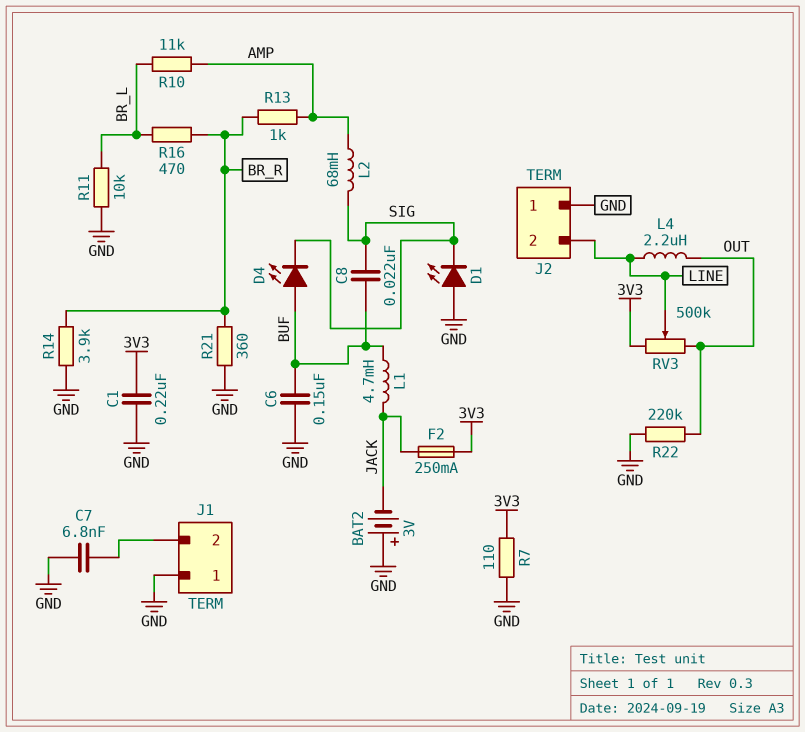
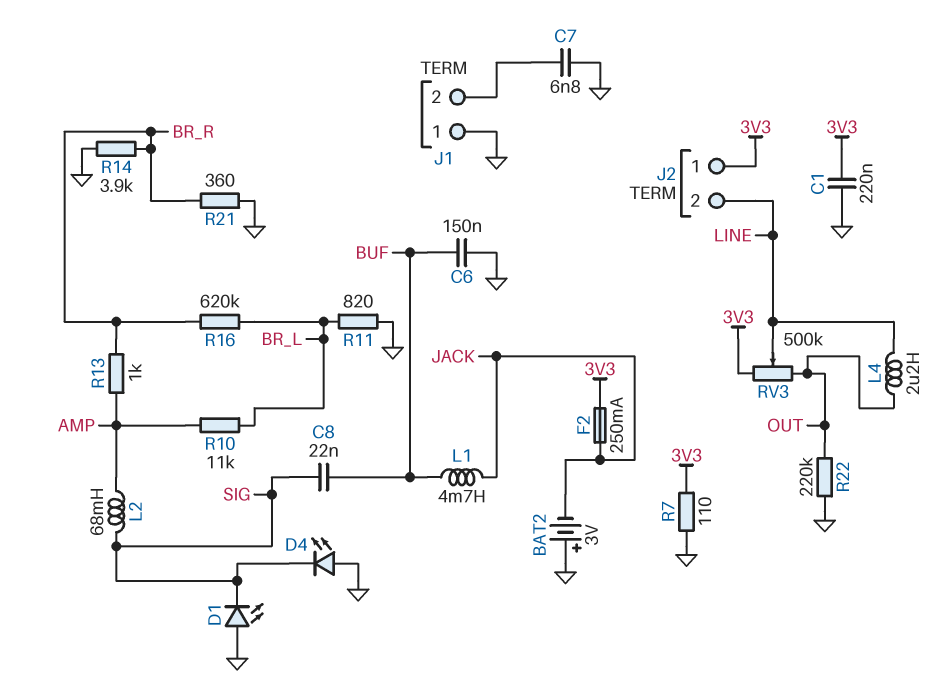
D4: LED (A BUF, K SIG) -> LED (A GND, K SIG)
J2 pin 1: GND -> 3V3
R11: 10k (BR_L, GND) -> 820 (BR_L, GND)
R16: 470 (BR_L, BR_R) -> 620k (BR_L, BR_R)

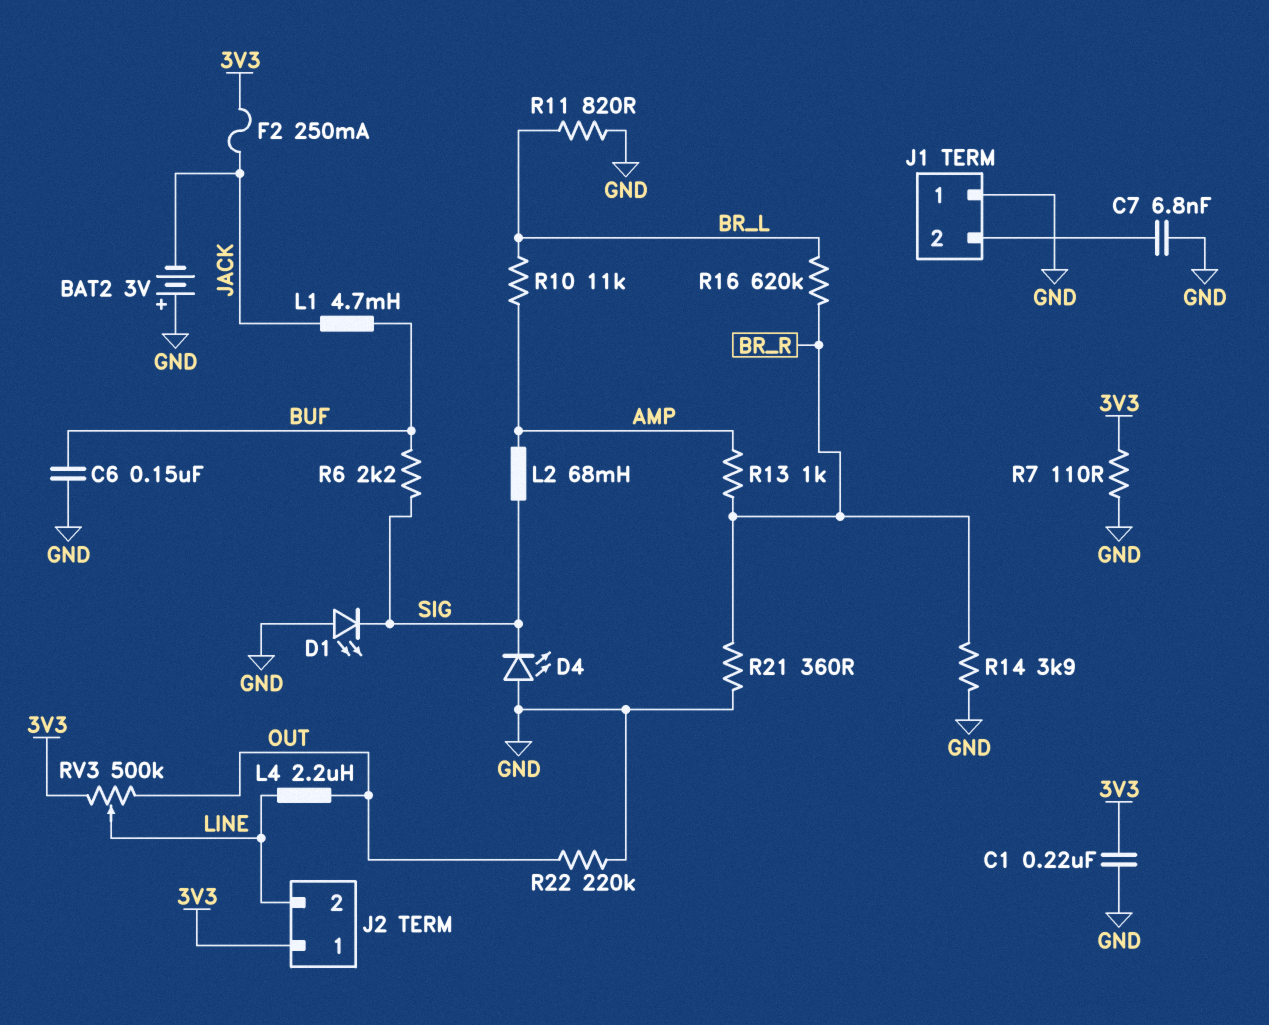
C8: 22nF (BUF, SIG) -> none
R6: none -> 2.2k (BUF, SIG)

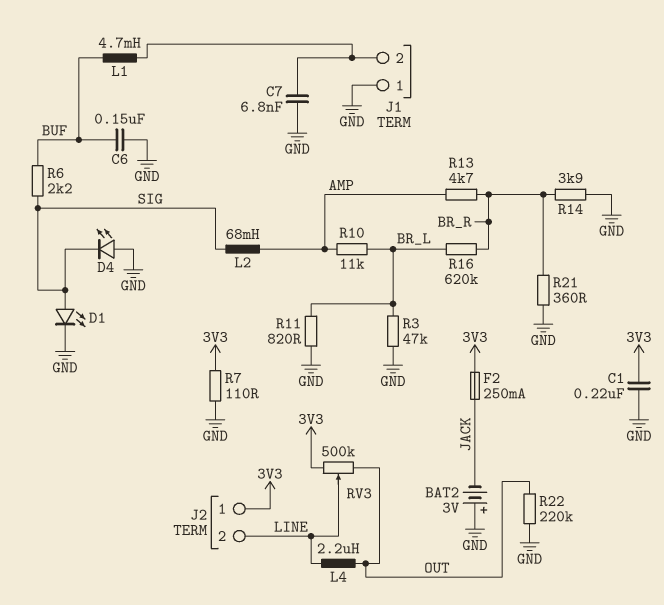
D1: LED (A GND, K SIG) -> LED (A SIG, K GND)
L1: 4.7mH (BUF, JACK) -> 4.7mH (BUF, J1/2)
R3: none -> 47k (BR_L, GND)
R13: 1k (AMP, BR_R) -> 4.7k (AMP, BR_R)

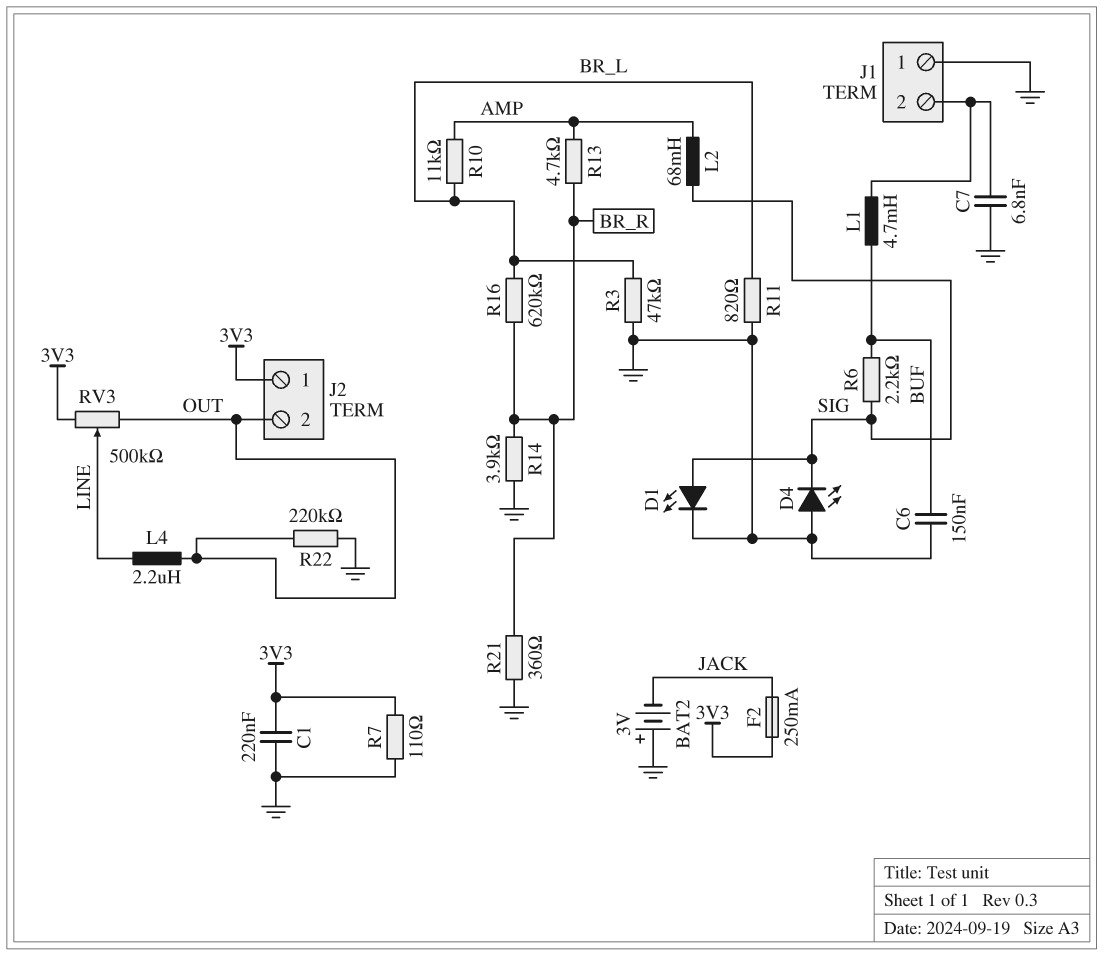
J2 pin 2: LINE -> OUT

